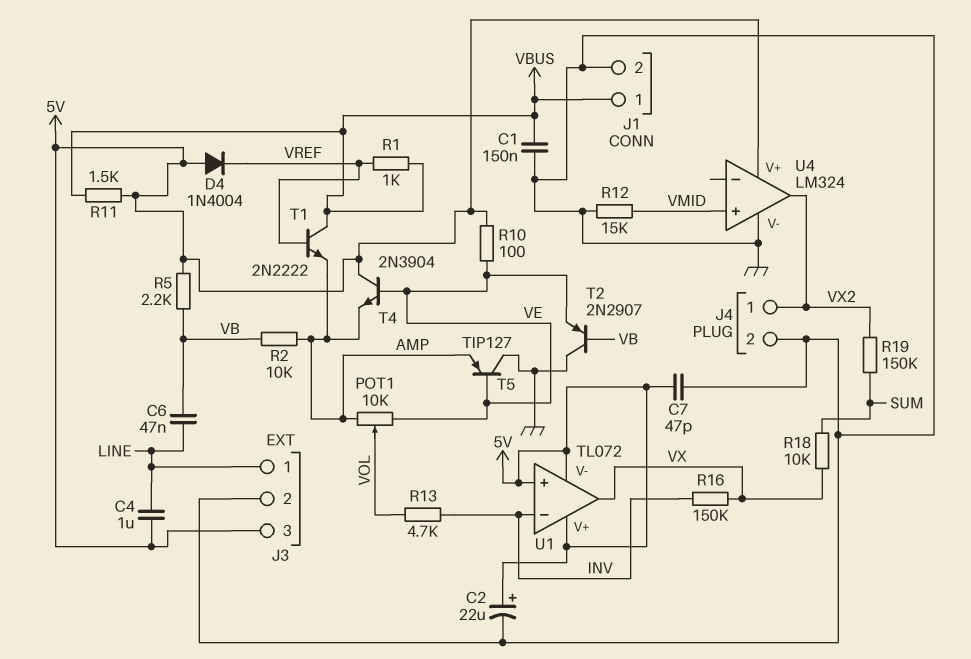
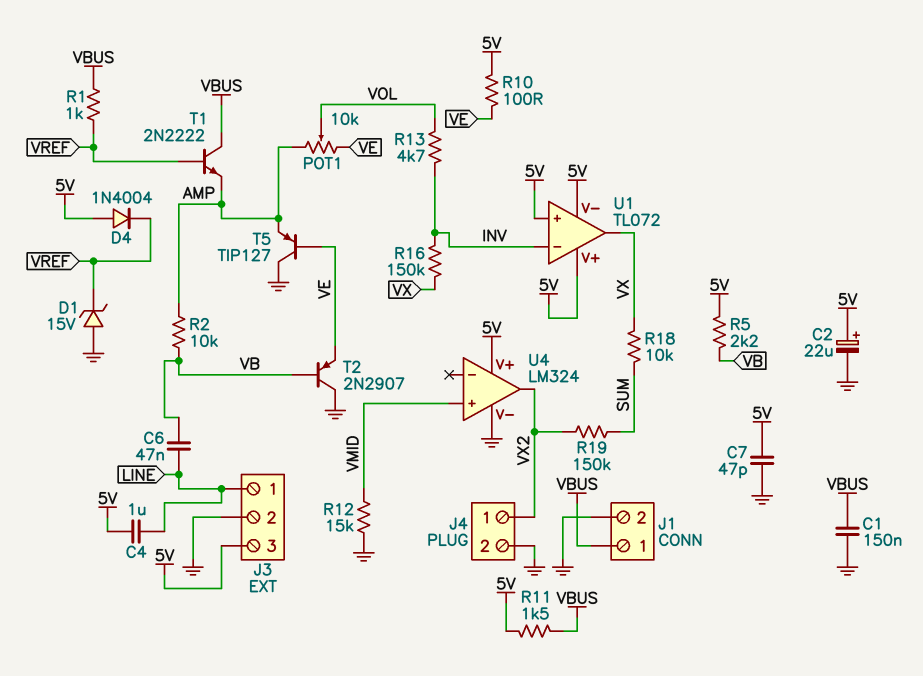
D1: none -> zener 15V (A GND, K VREF)
T4: NPN 2N3904 (B VE, C 5V, E AMP) -> none

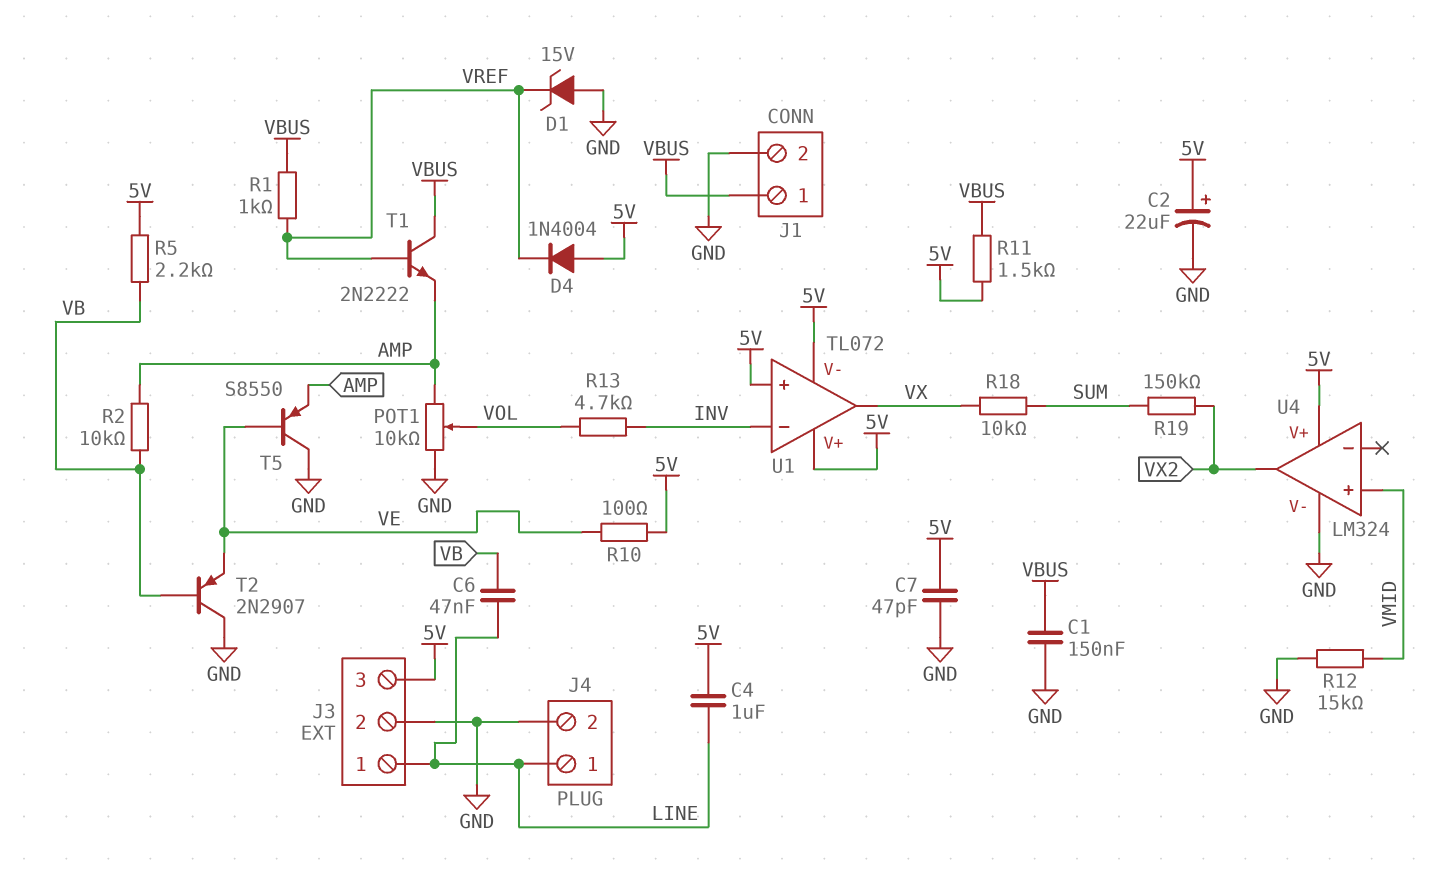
J4 pin 1: VX2 -> LINE
POT1: 10k (AMP, VE, wiper VOL) -> 10k (AMP, GND, wiper VOL)
R16: 150k (INV, VX) -> none
T5: PNP TIP127 (B VE, C GND, E AMP) -> PNP S8550 (B VE, C GND, E AMP)

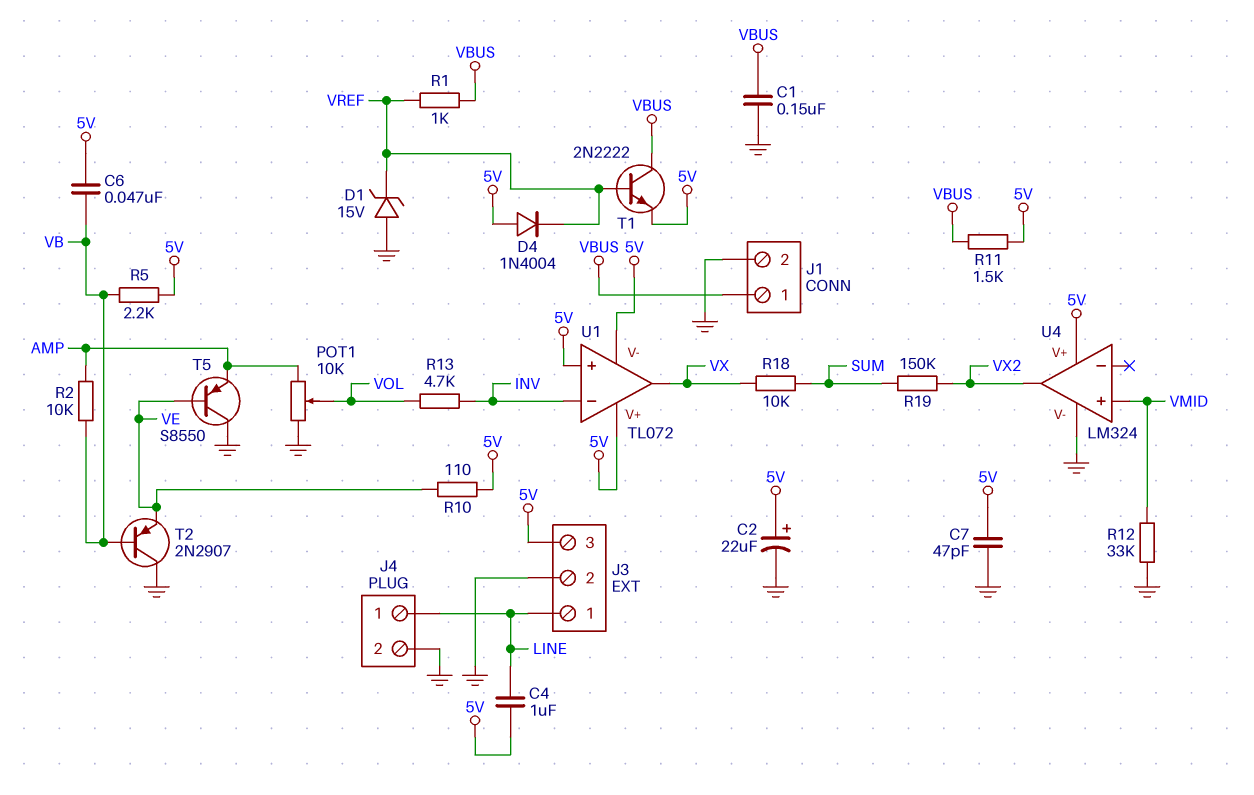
C6: 47nF (LINE, VB) -> 47nF (5V, VB)
R10: 100 (5V, VE) -> 110 (5V, VE)
R12: 15k (GND, VMID) -> 33k (GND, VMID)
T1: NPN 2N2222 (B VREF, C VBUS, E AMP) -> NPN 2N2222 (B VREF, C VBUS, E 5V)

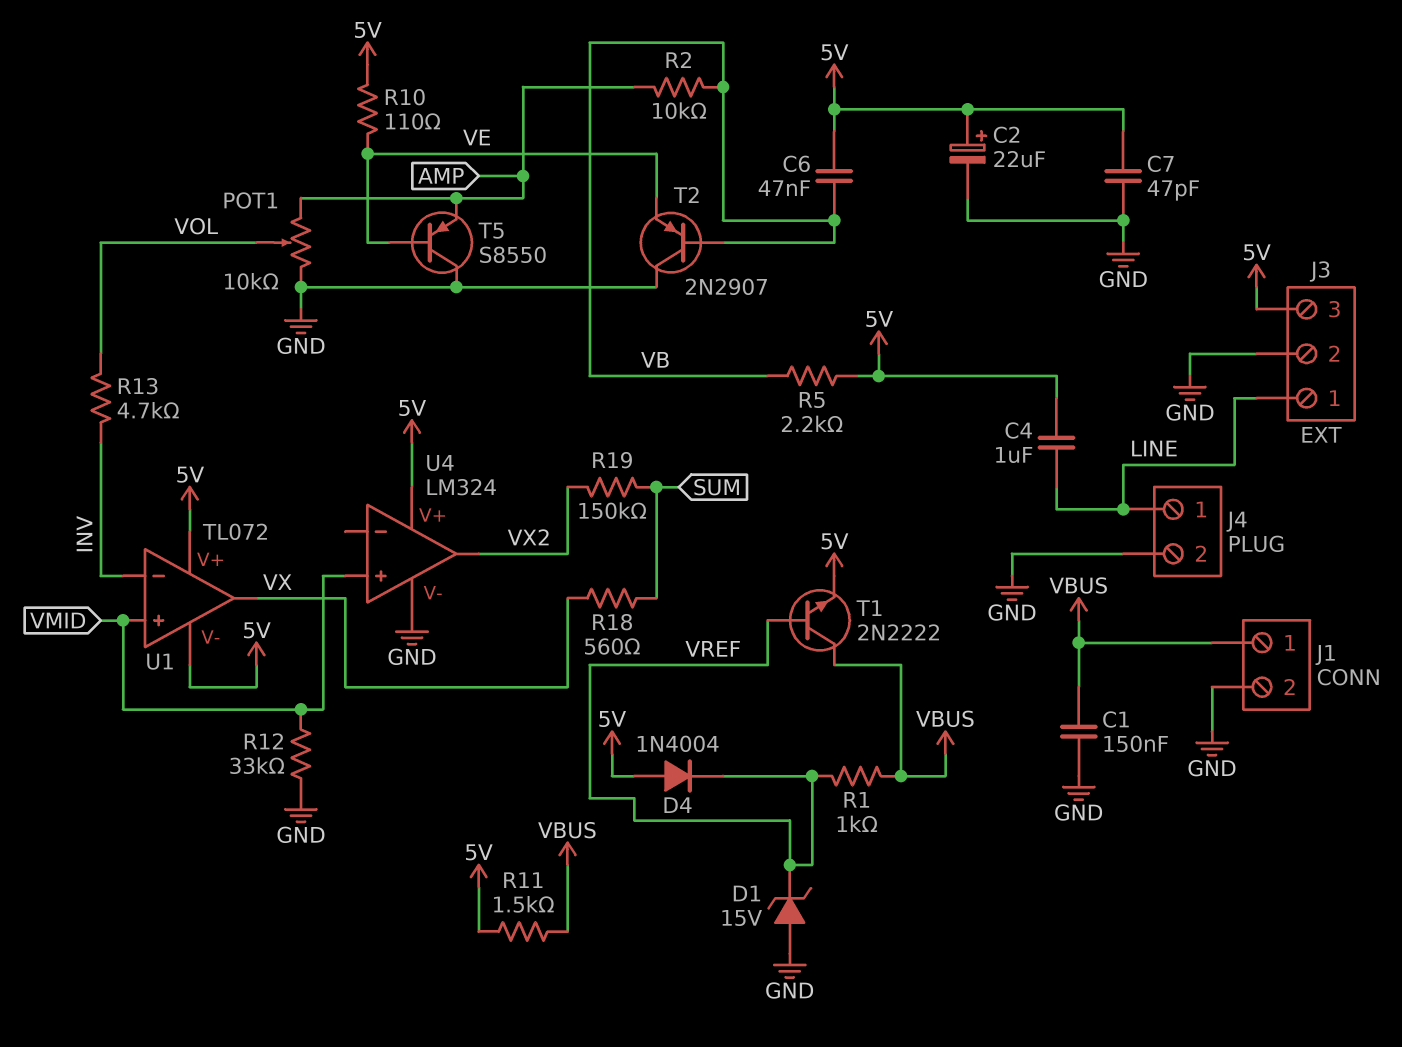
R18: 10k (SUM, VX) -> 560 (SUM, VX)
U1 pin in+: 5V -> VMID

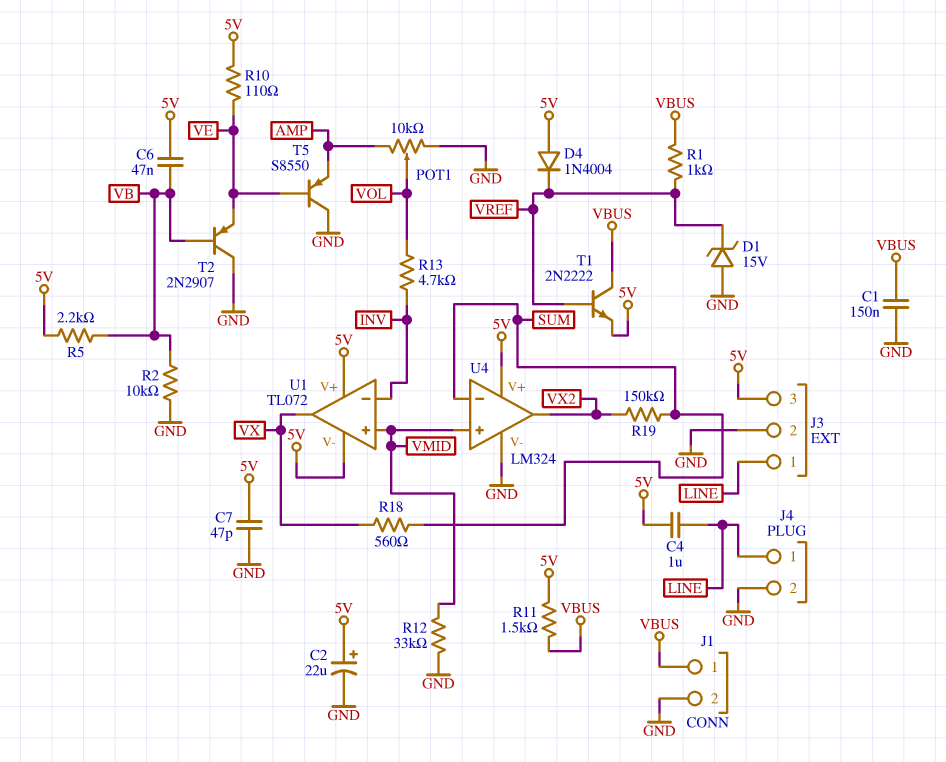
R2: 10k (AMP, VB) -> 10k (GND, VB)
U4 pin in-: none -> SUM

